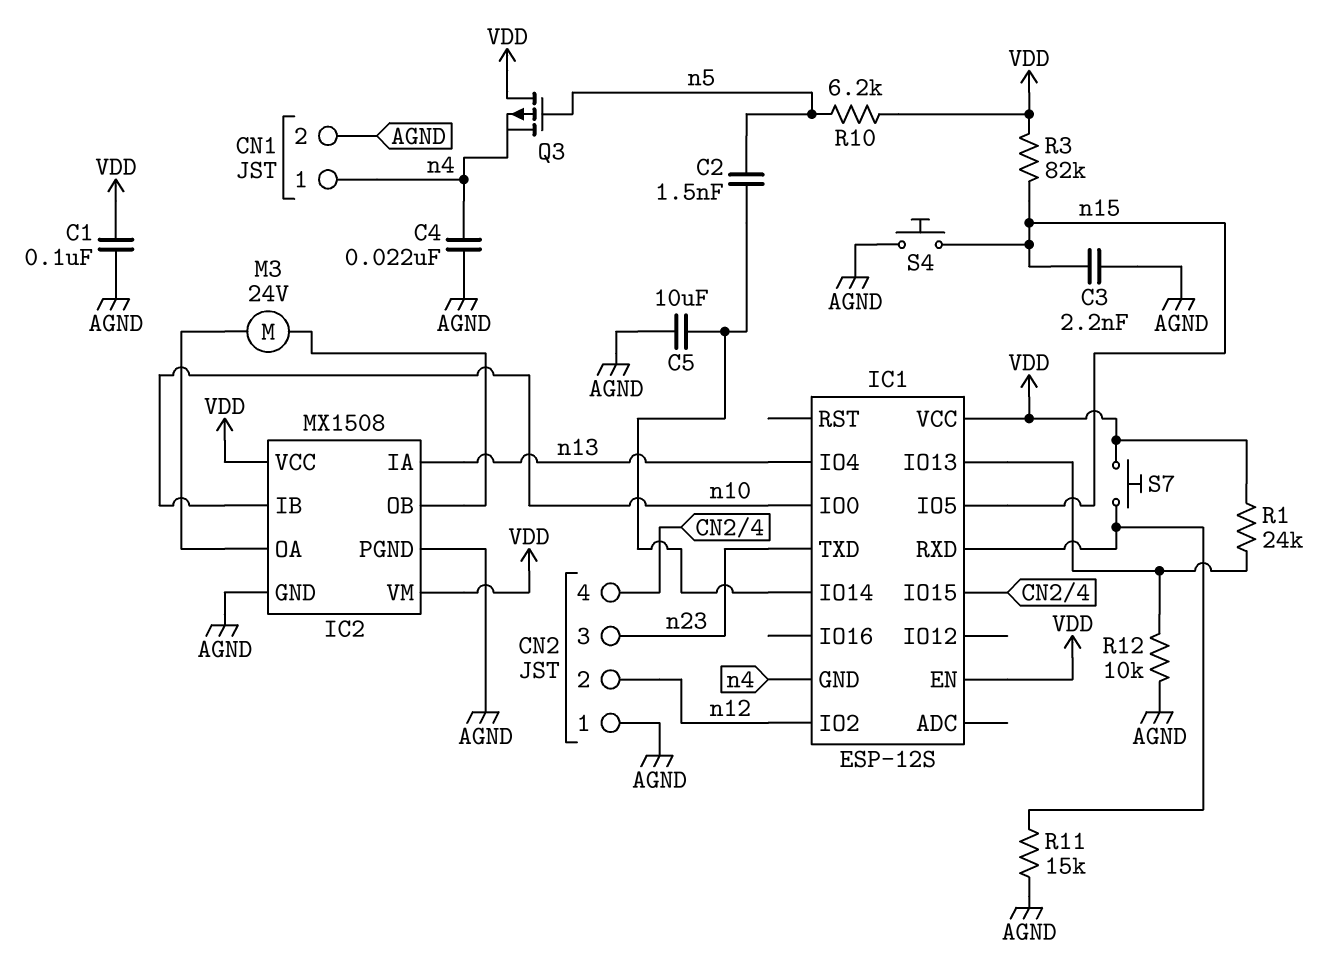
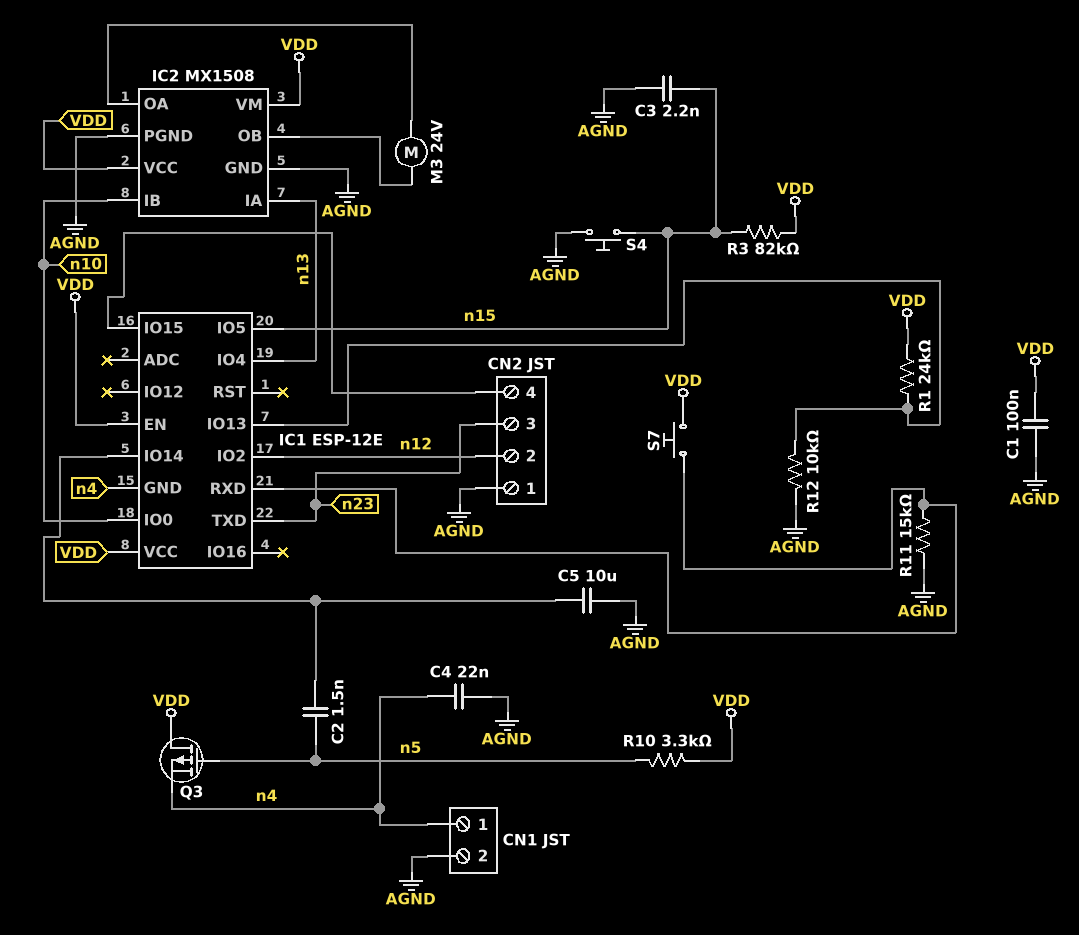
IC1: ESP-12S -> ESP-12E
R10: 6.2k (VDD, n5) -> 3.3k (VDD, n5)

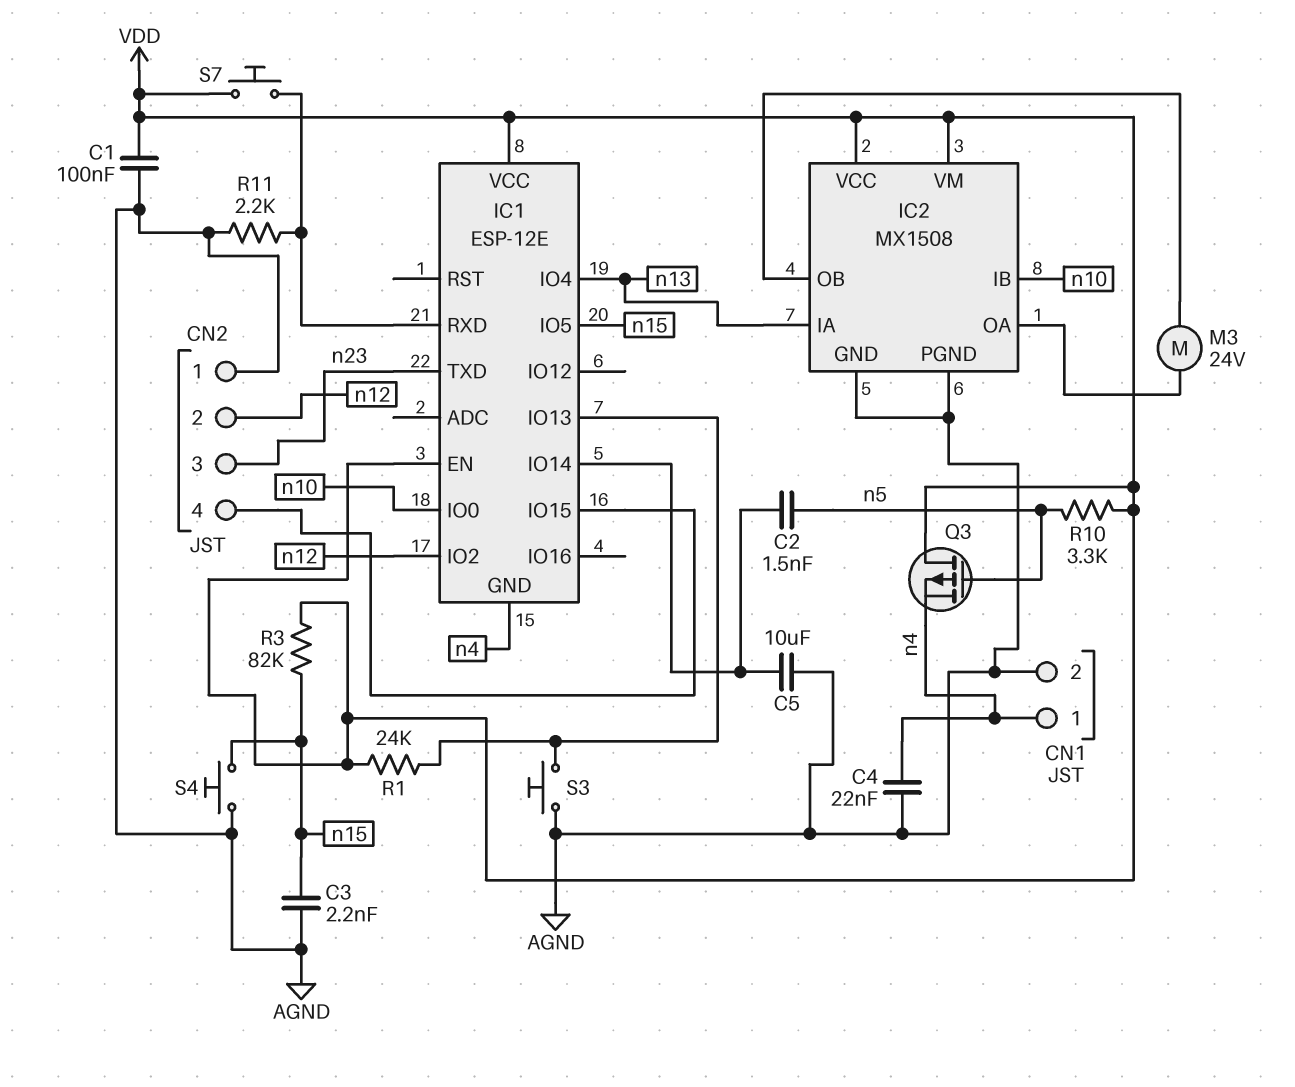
R11: 15k (AGND, IC1/RXD) -> 2.2k (AGND, IC1/RXD)
R12: 10k (AGND, IC1/IO13) -> none
S3: none -> button (AGND, IC1/IO13)

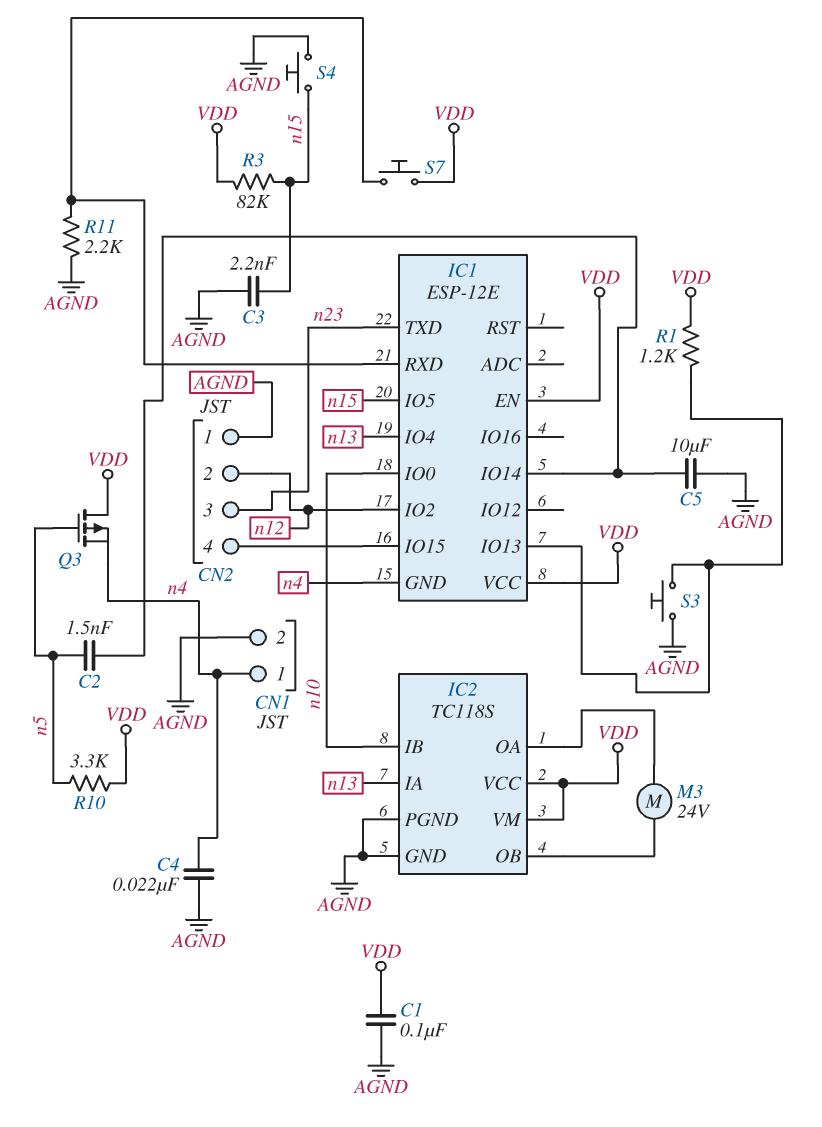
IC2: MX1508 -> TC118S
R1: 24k (IC1/IO13, VDD) -> 1.2k (IC1/IO13, VDD)

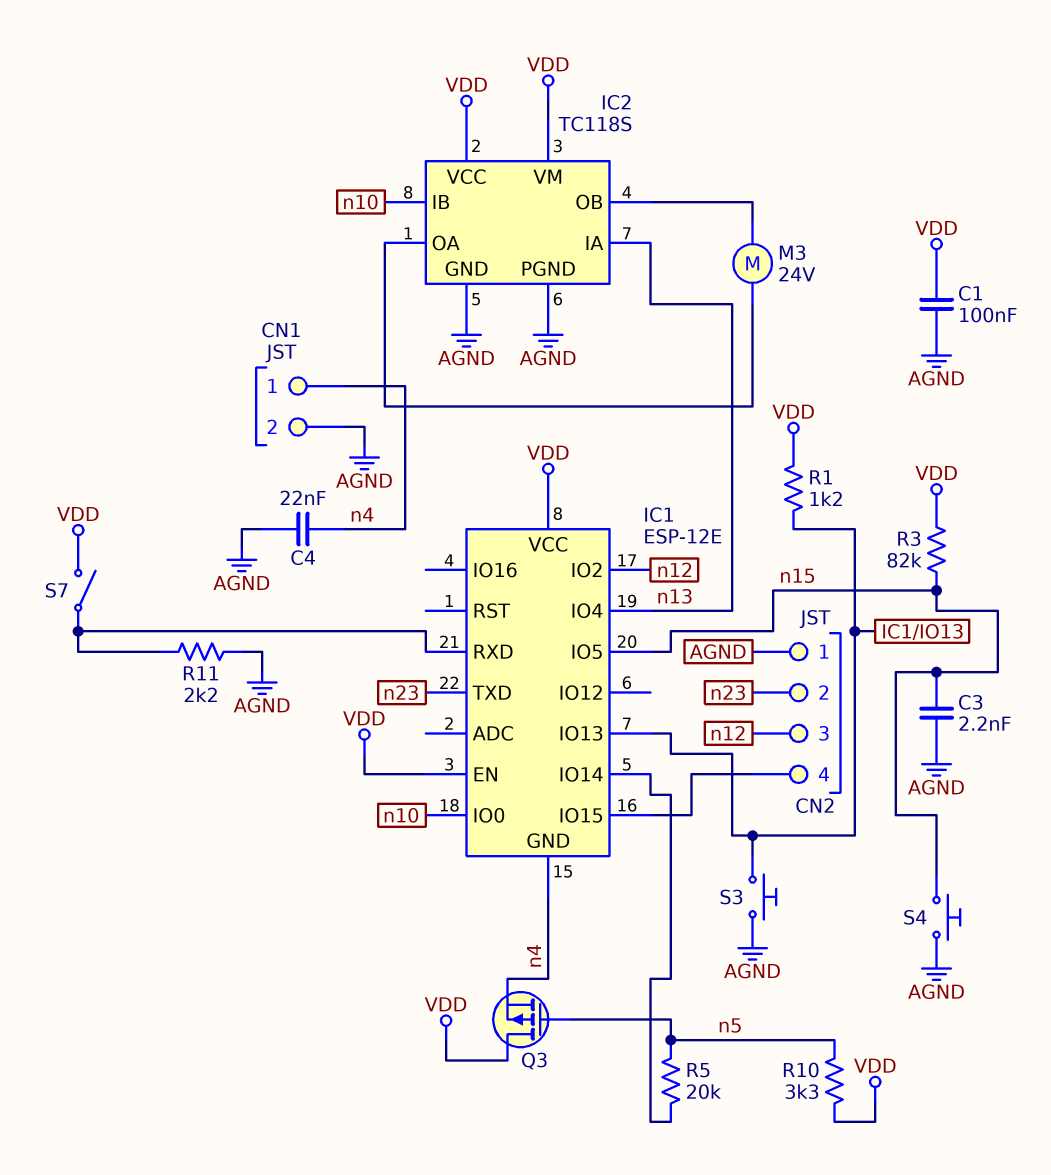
C2: 1.5nF (IC1/IO14, n5) -> none
C5: 10uF (AGND, IC1/IO14) -> none
CN2 pin 2: n12 -> n23
CN2 pin 3: n23 -> n12
R5: none -> 20k (IC1/IO14, n5)
S7: button (IC1/RXD, VDD) -> switch (IC1/RXD, VDD)

